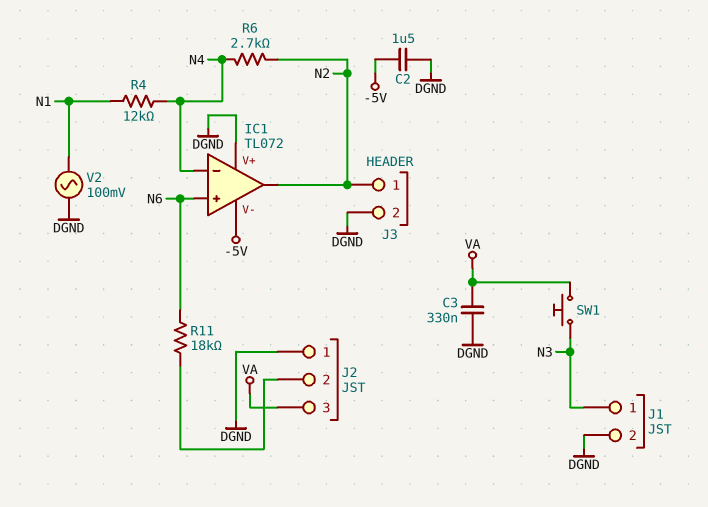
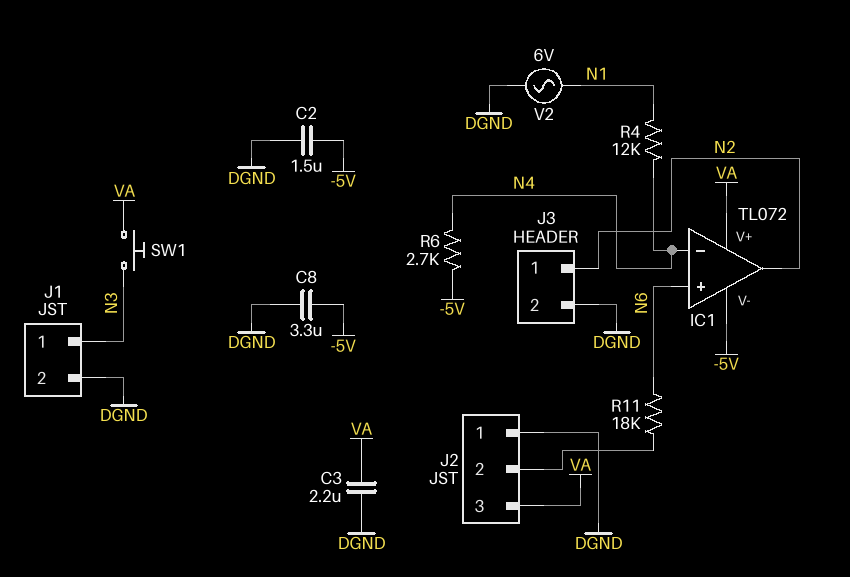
C3: 330nF (DGND, VA) -> 2.2uF (DGND, VA)
C8: none -> 3.3uF (-5V, DGND)
IC1 pin V+: DGND -> VA
R6: 2.7k (N2, N4) -> 2.7k (-5V, N4)
V2: AC 100mV (DGND, N1) -> AC 6V (DGND, N1)

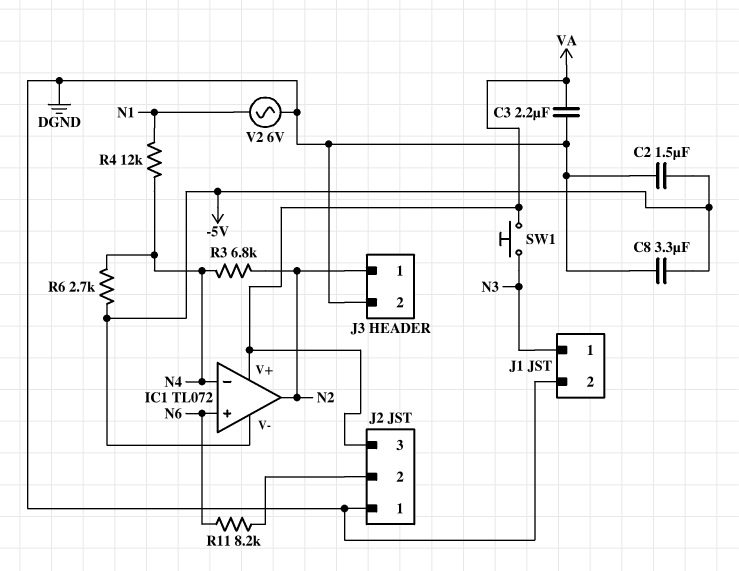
R3: none -> 6.8k (N2, N4)
R11: 18k (J2/2, N6) -> 8.2k (J2/2, N6)

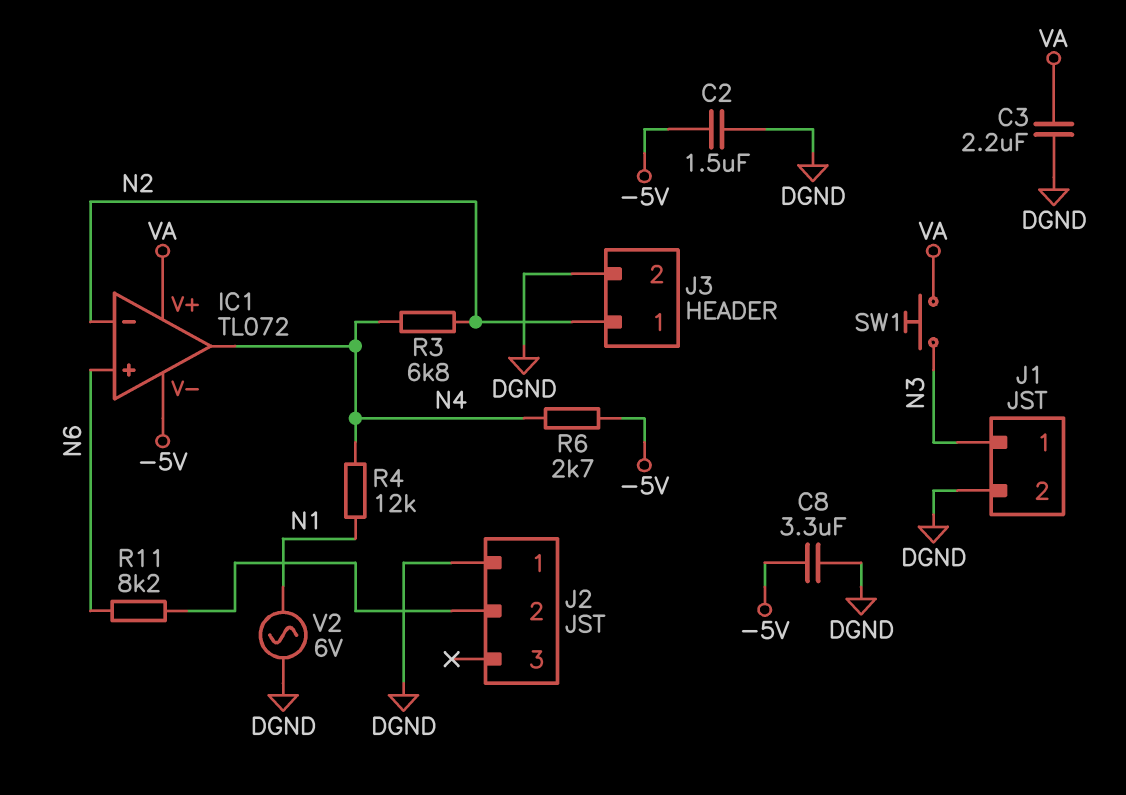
IC1 pin in-: N4 -> N2
IC1 pin out: N2 -> N4
J2 pin 3: VA -> none

